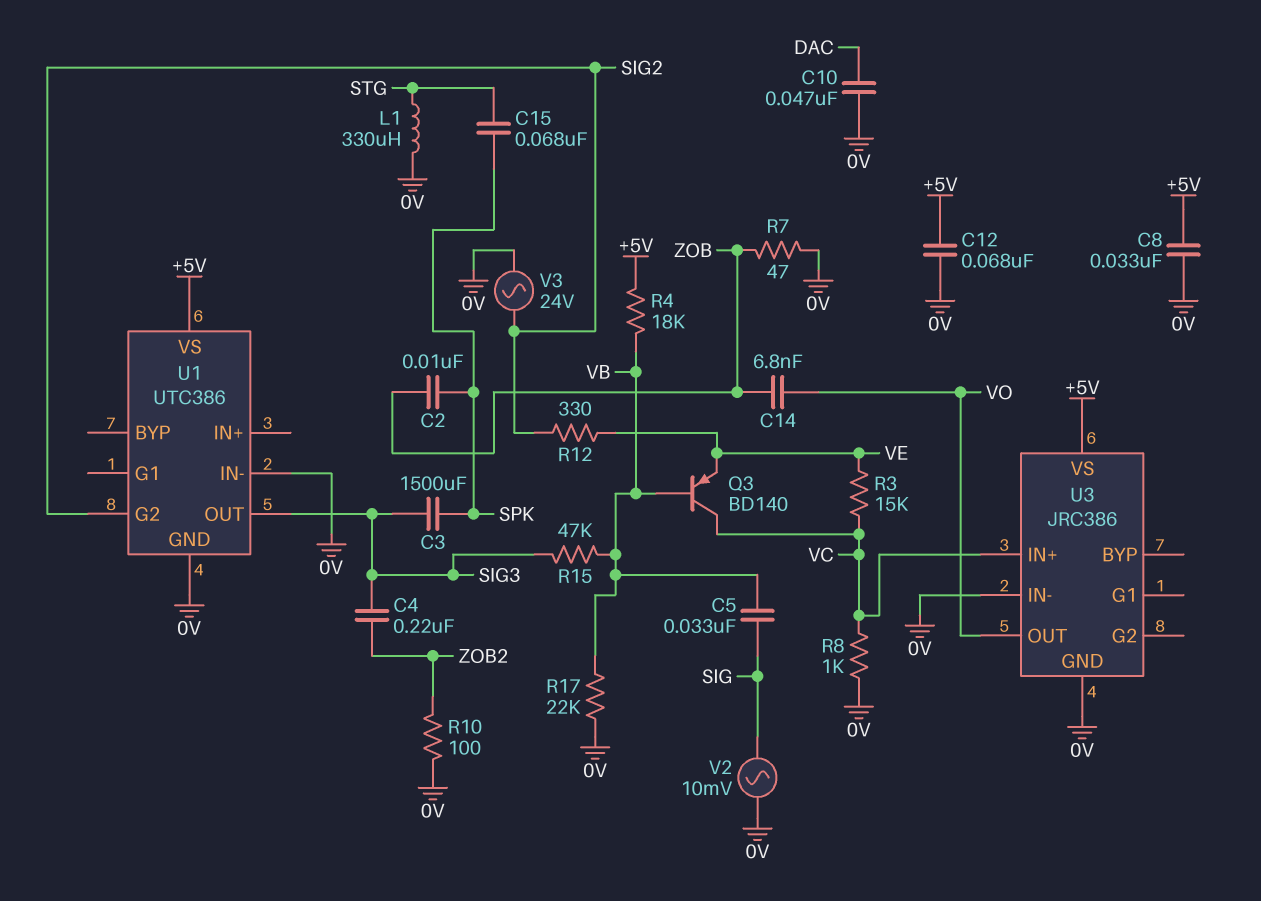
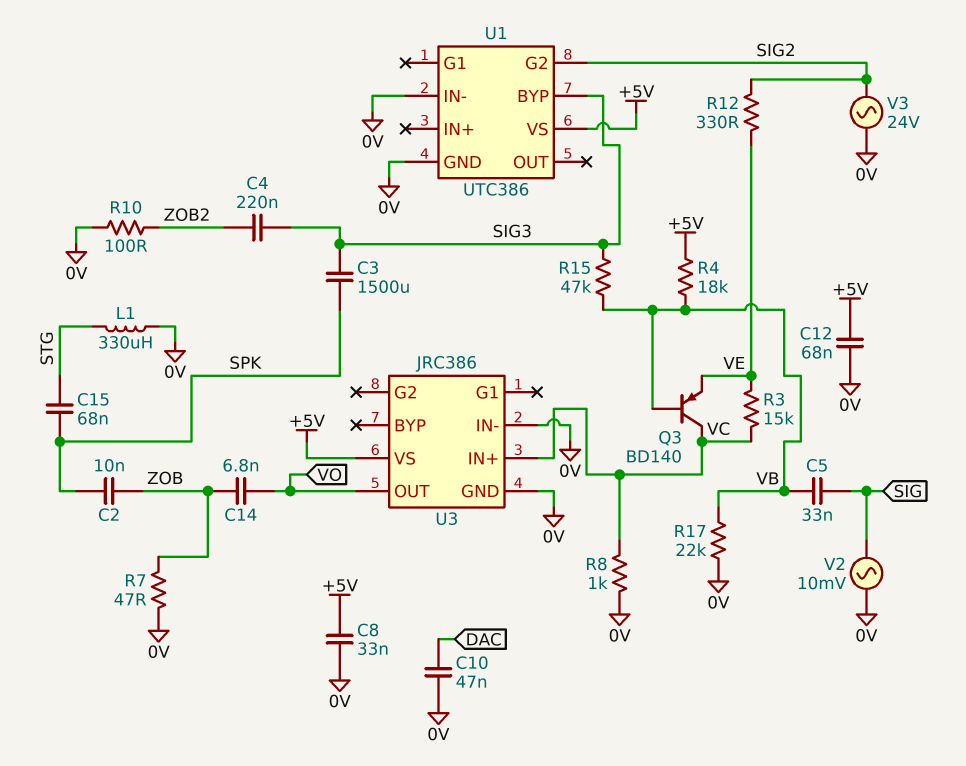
U1 pin BYP: none -> SIG3
U1 pin OUT: SIG3 -> none

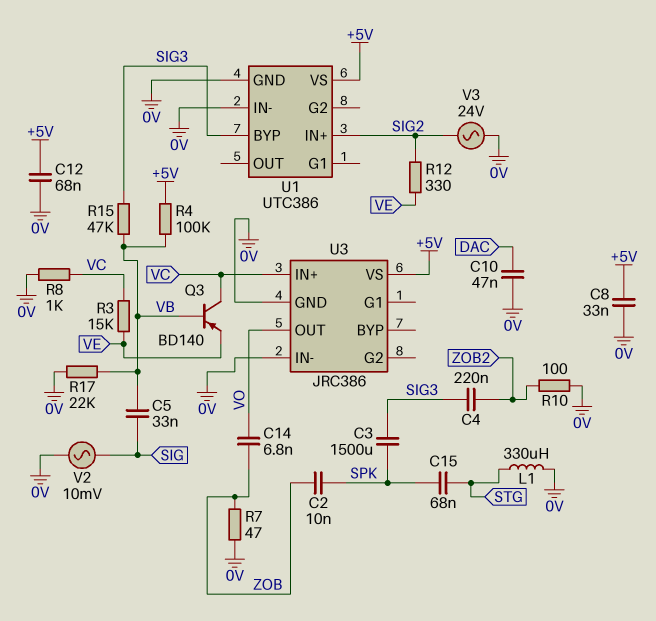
R4: 18k (+5V, VB) -> 100k (+5V, VB)
U1 pin G2: SIG2 -> none
U1 pin IN+: none -> SIG2

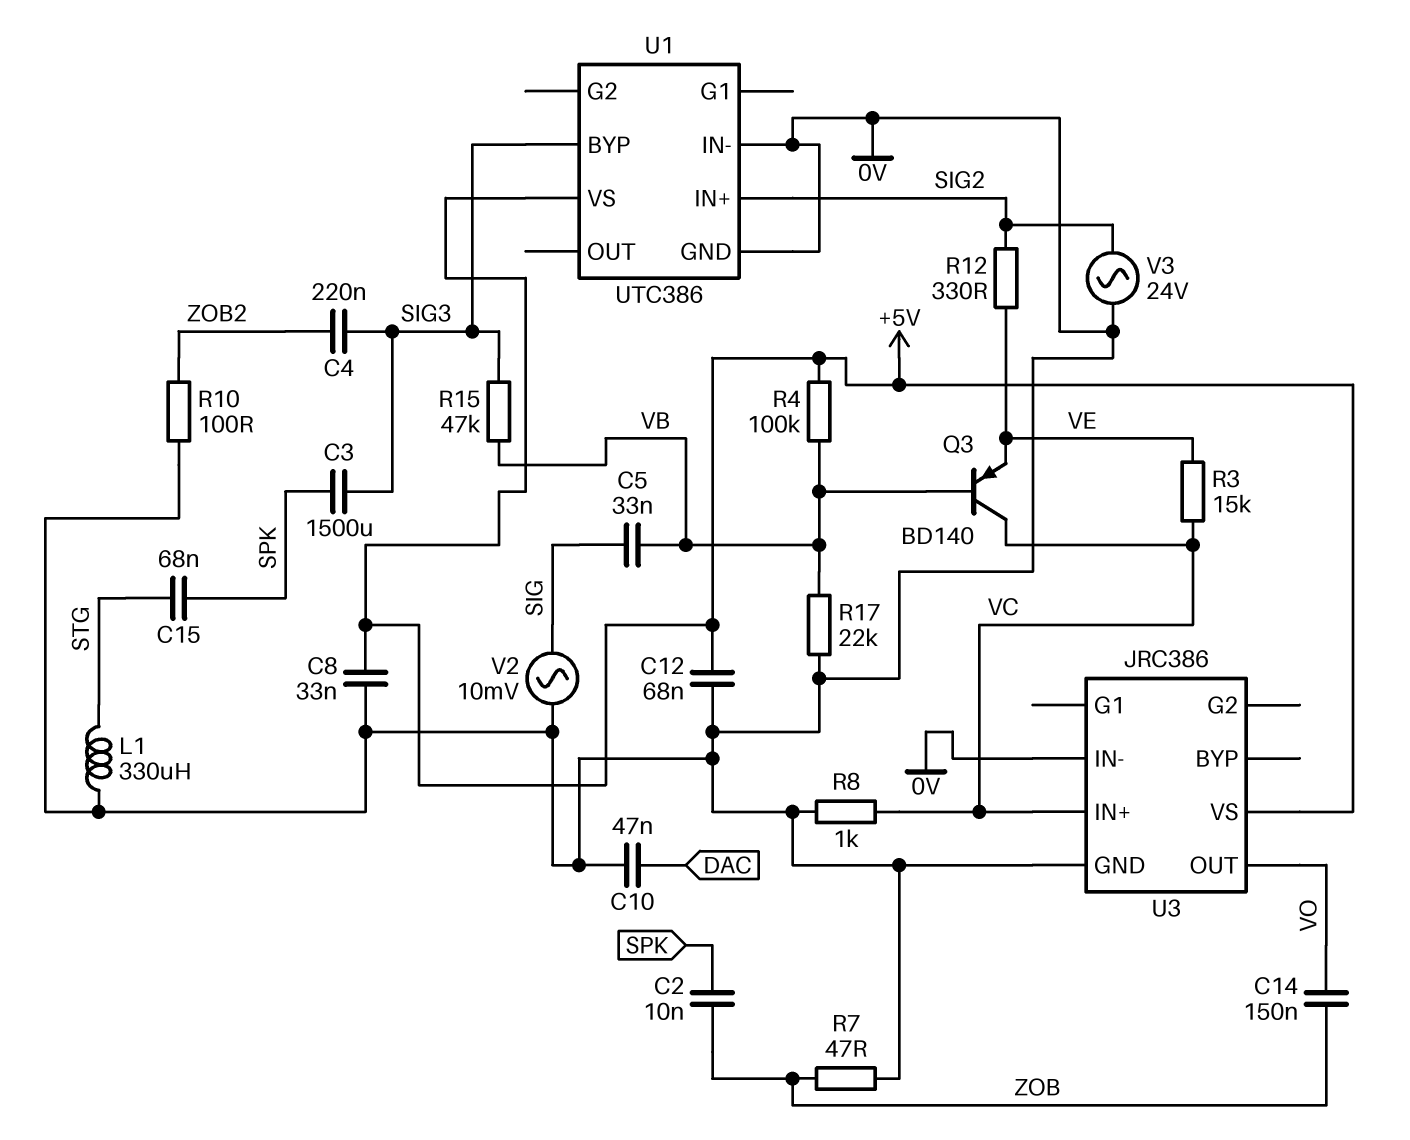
C14: 6.8nF (VO, ZOB) -> 150nF (VO, ZOB)

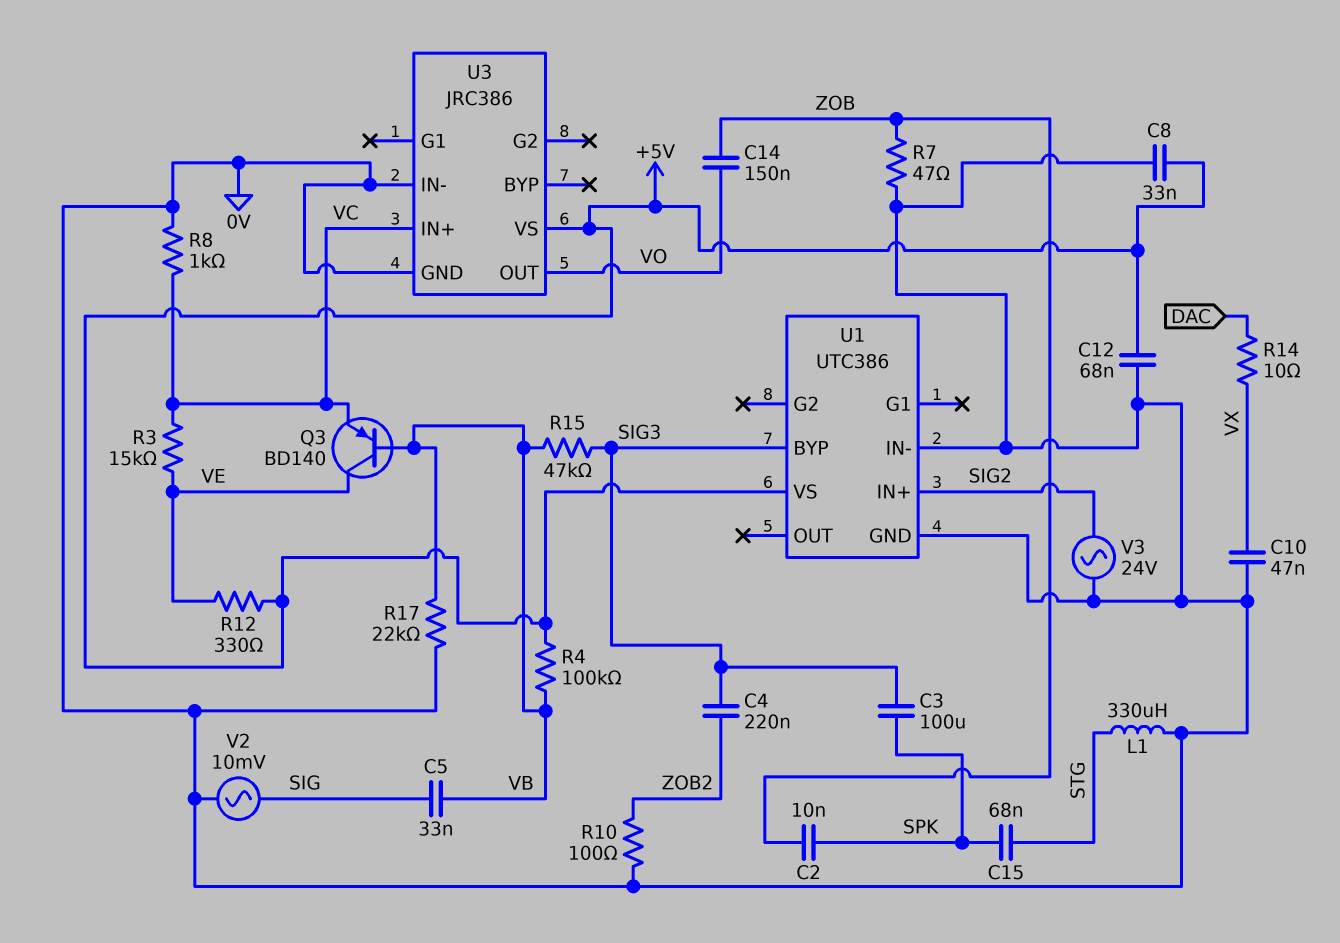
C3: 1500uF (SIG3, SPK) -> 100uF (SIG3, SPK)
C10: 47nF (0V, DAC) -> 47nF (0V, VX)
Q3: PNP BD140 (B VB, C VC, E VE) -> PNP BD140 (B VB, C VE, E VC)
R12: 330 (SIG2, VE) -> 330 (+5V, VE)
R14: none -> 10 (DAC, VX)

